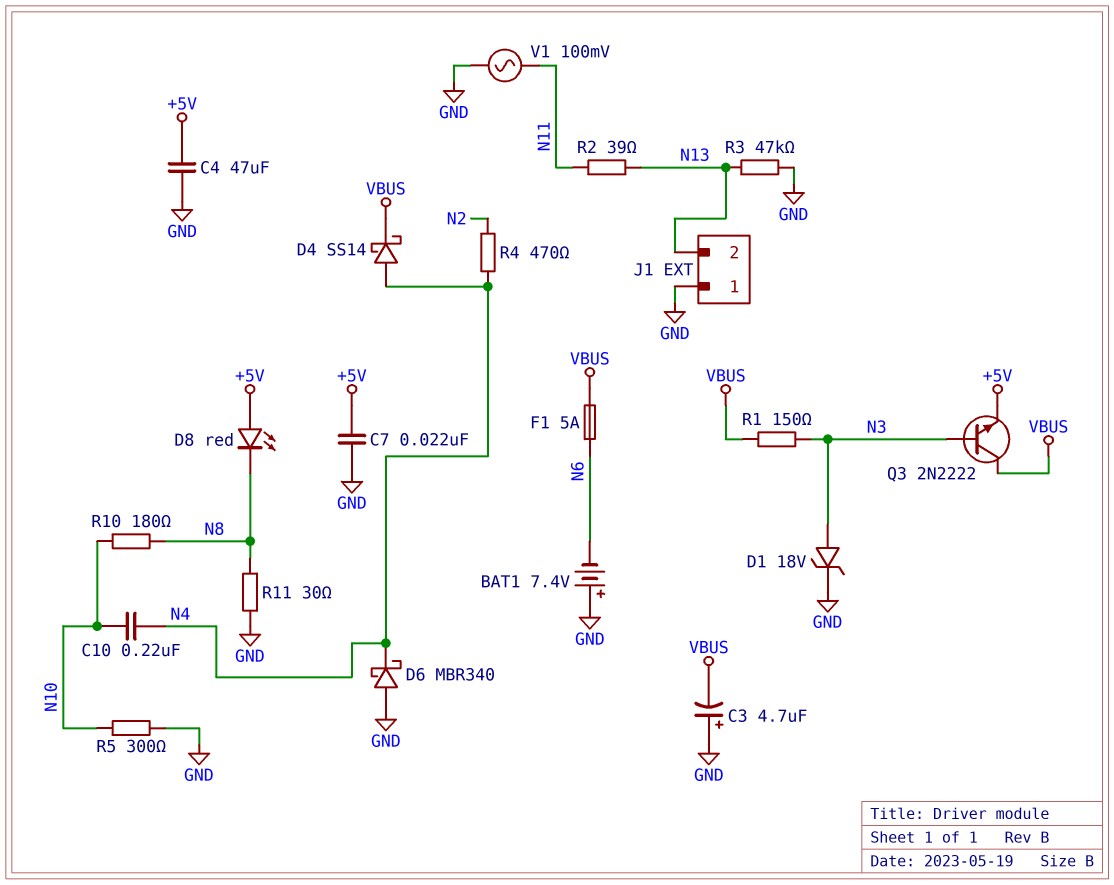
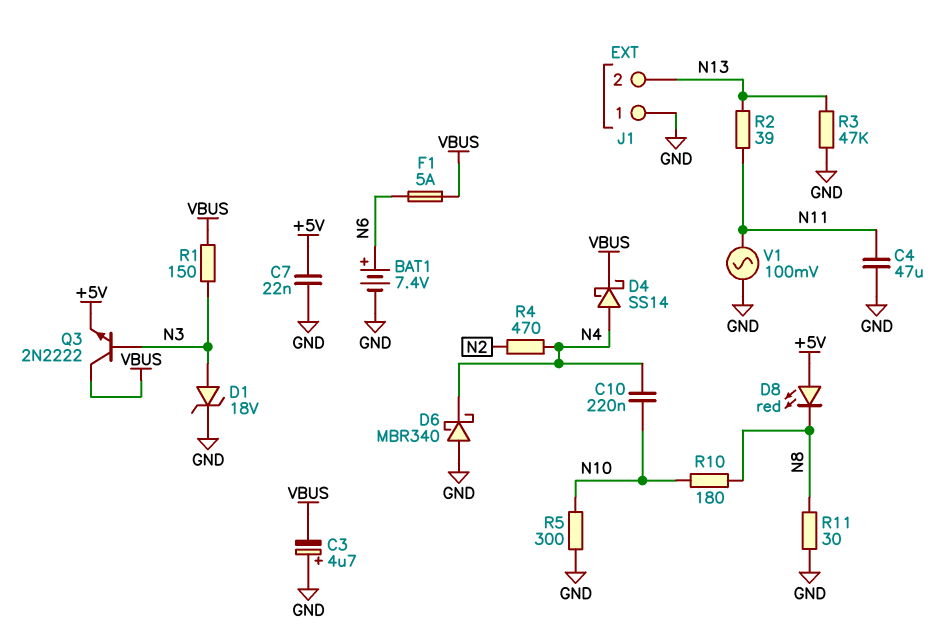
BAT1: 7.4V (plus GND, minus N6) -> 7.4V (plus N6, minus GND)
C4: 47uF (+5V, GND) -> 47uF (GND, N11)

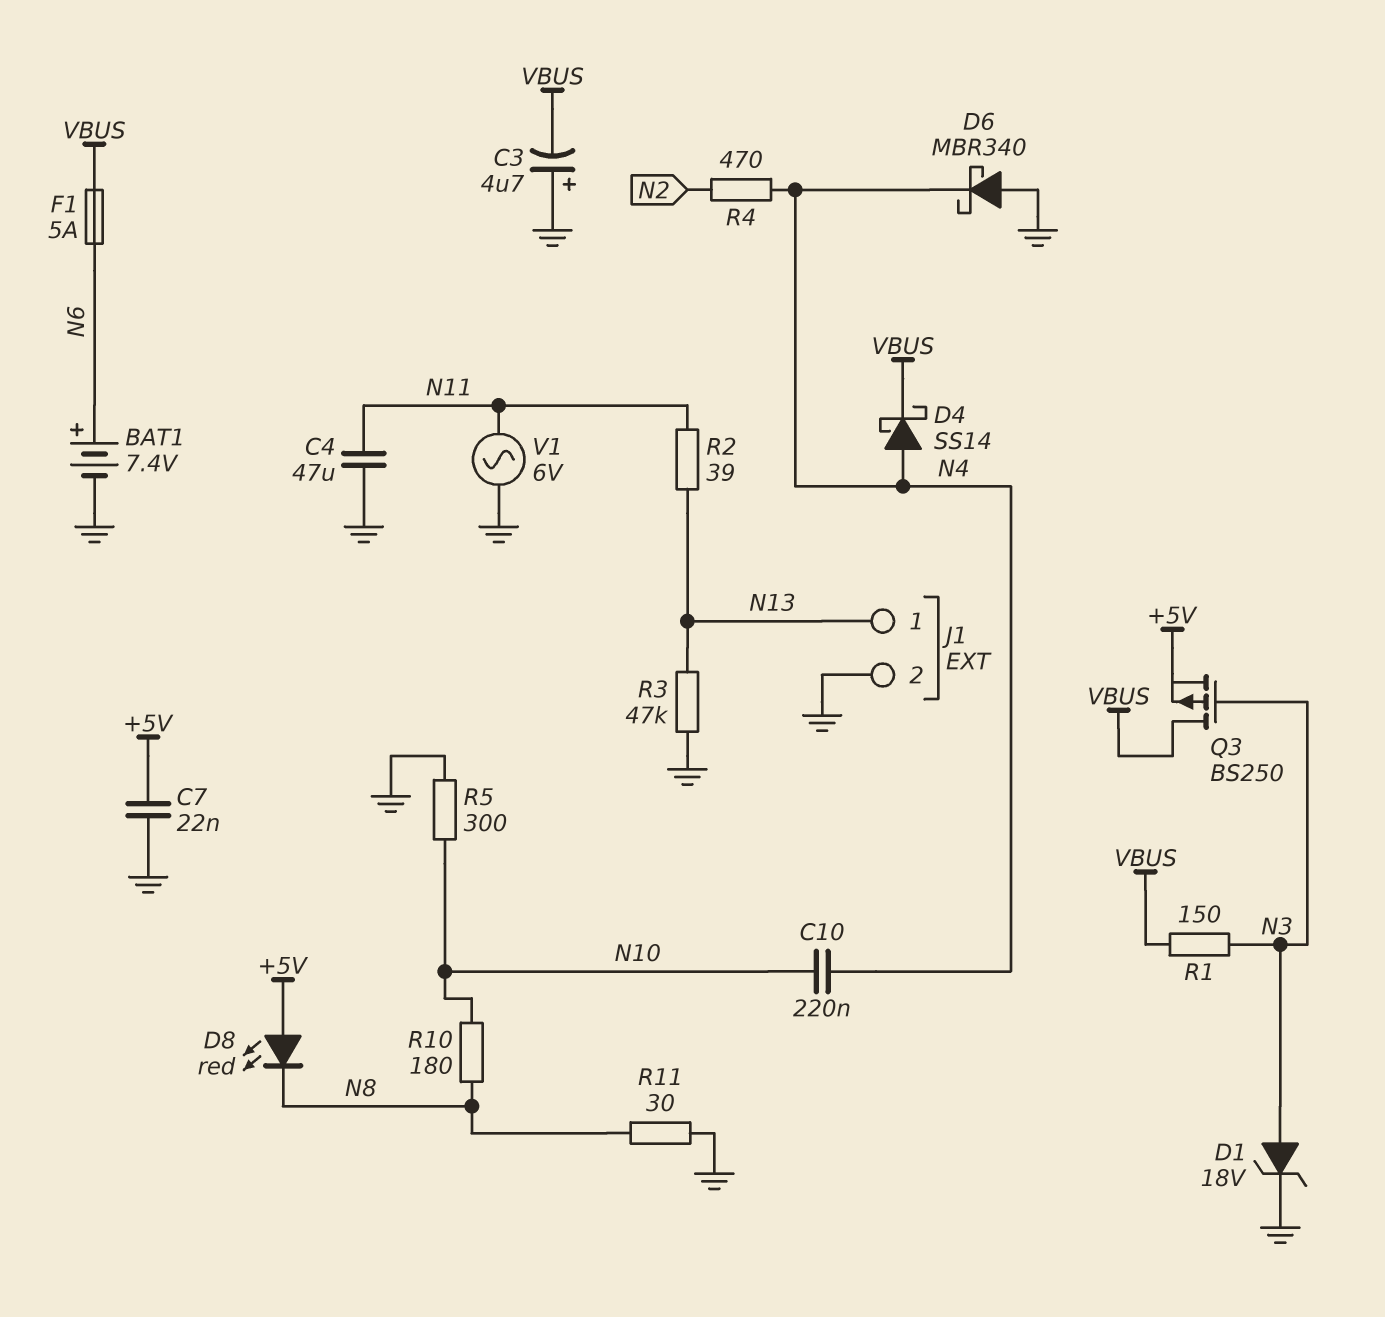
J1 pin 1: GND -> N13
J1 pin 2: N13 -> GND
Q3: NPN 2N2222 (B N3, C VBUS, E +5V) -> PMOS BS250 (G N3, D VBUS, S +5V)
V1: AC 100mV (GND, N11) -> AC 6V (GND, N11)

